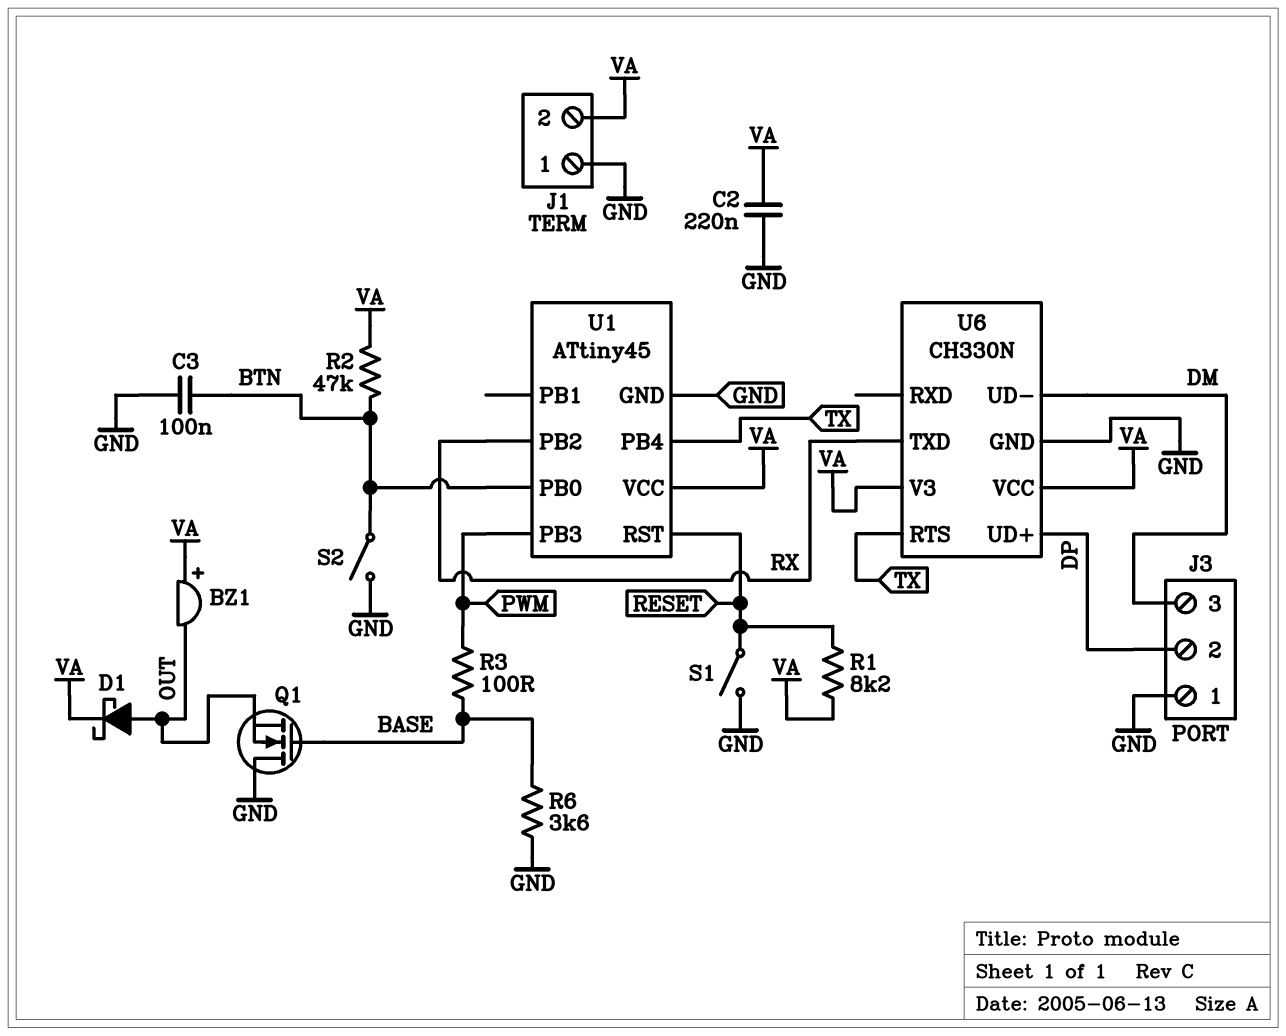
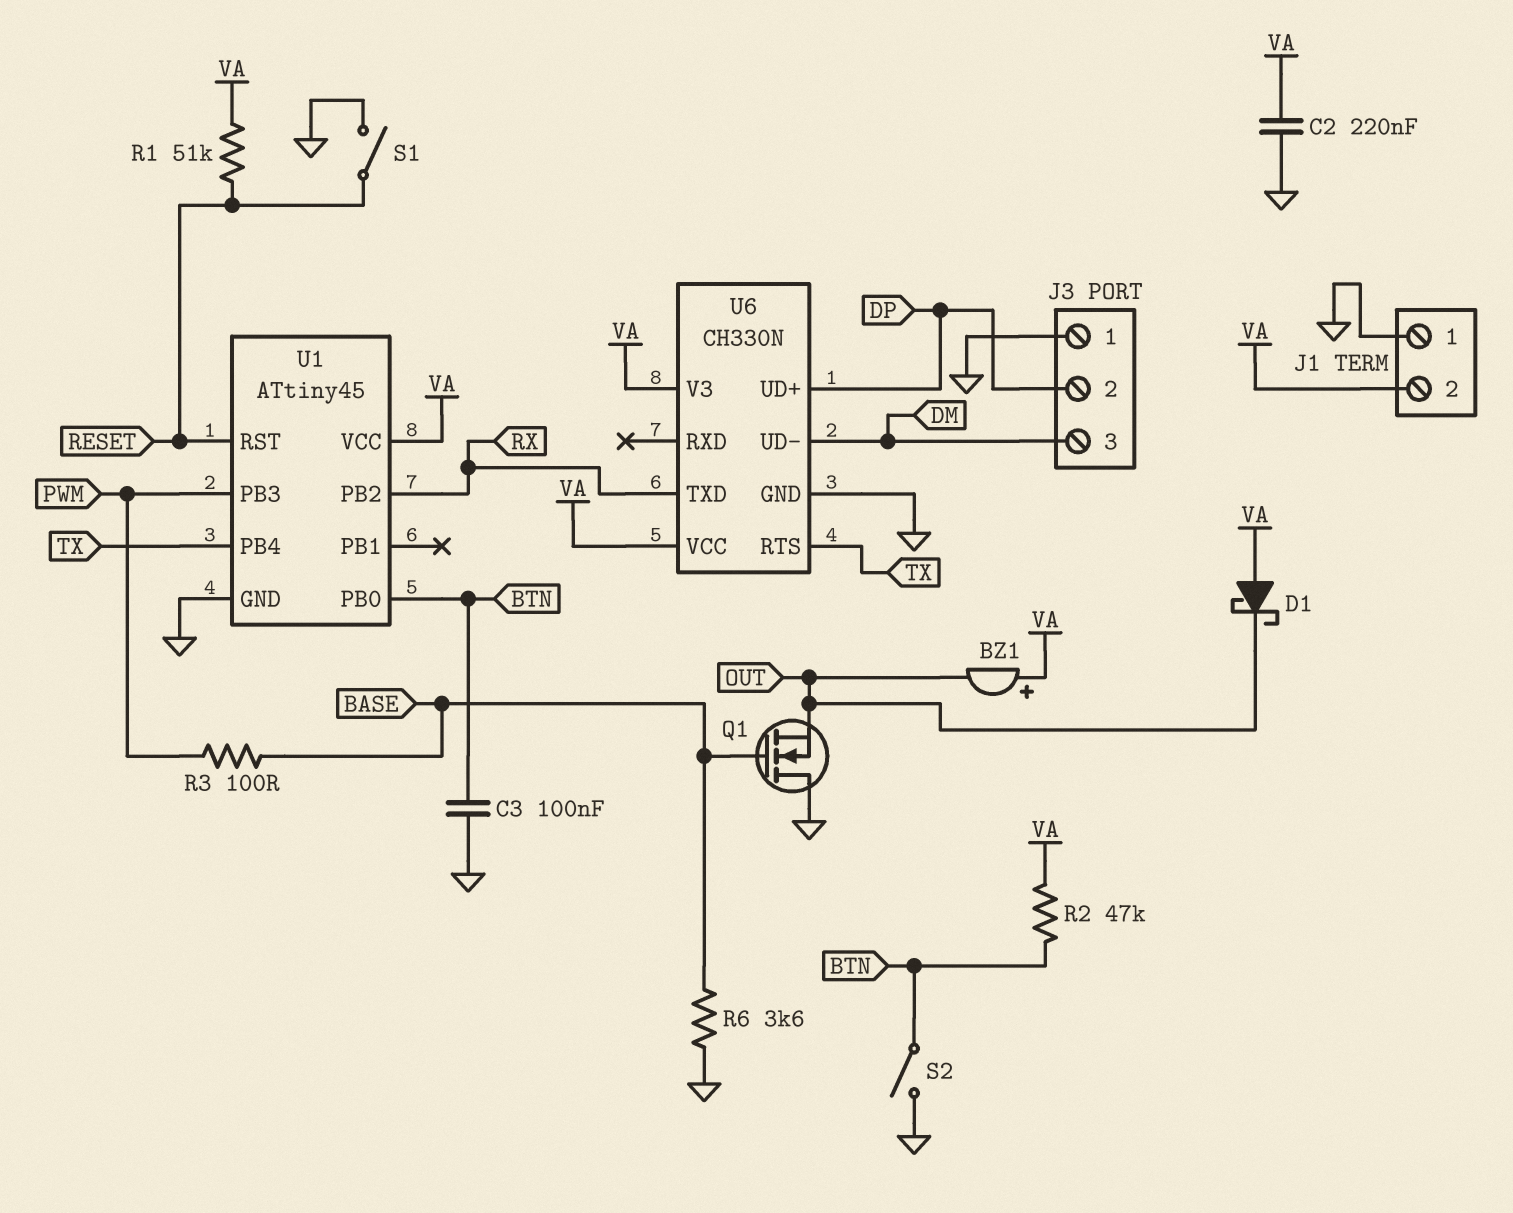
D1: schottky (A OUT, K VA) -> schottky (A VA, K OUT)
R1: 8.2k (RESET, VA) -> 51k (RESET, VA)

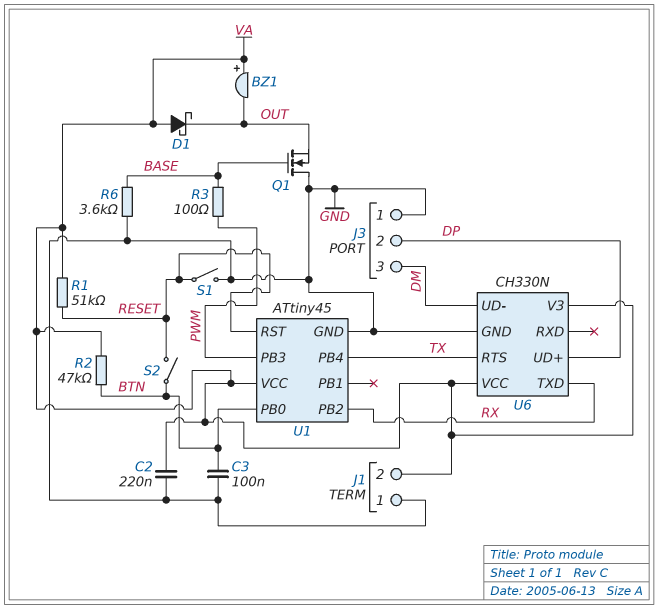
S2: switch (BTN, GND) -> switch (BTN, RESET)

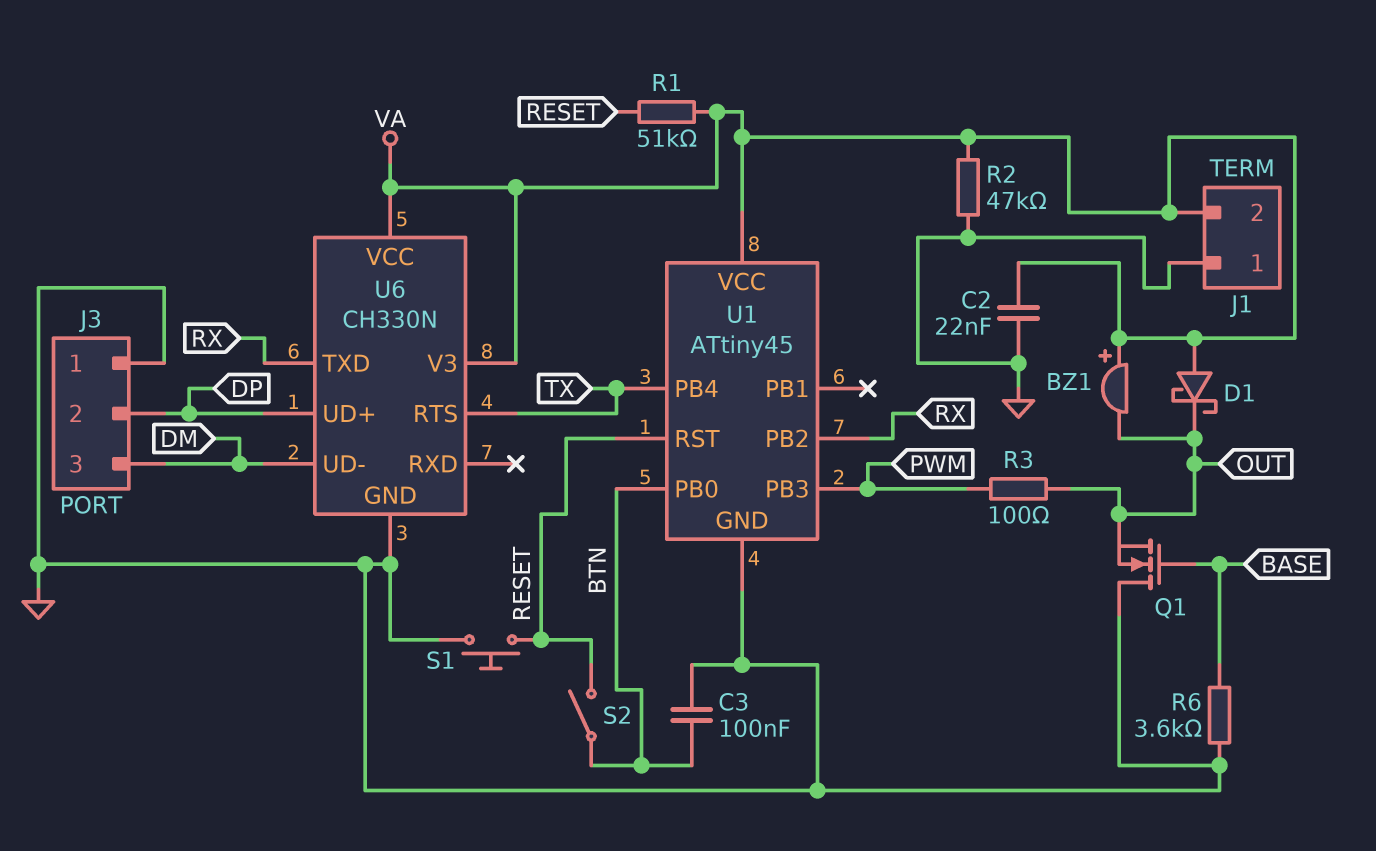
C2: 220nF (GND, VA) -> 22nF (GND, VA)
R2: 47k (BTN, VA) -> 47k (GND, VA)
R3: 100 (BASE, PWM) -> 100 (OUT, PWM)
S1: switch (GND, RESET) -> button (GND, RESET)

